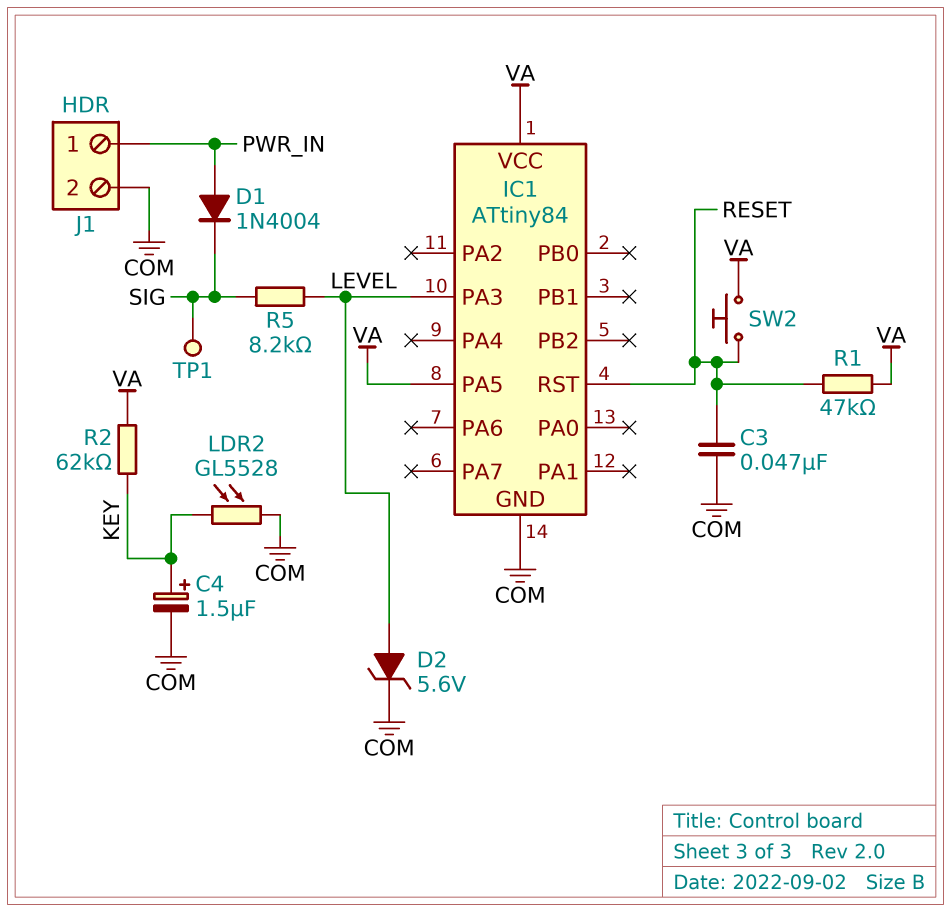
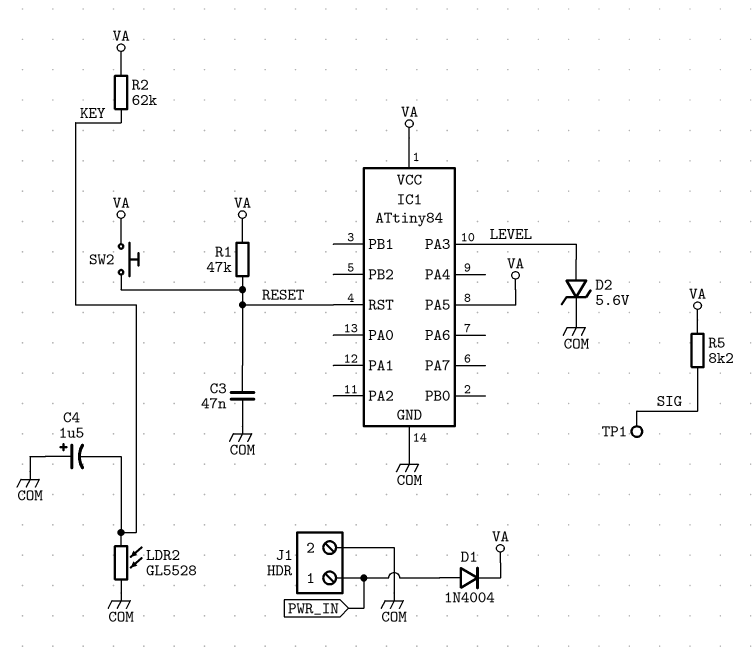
C4: 1.5uF (plus KEY, minus COM) -> 1.5uF (plus COM, minus KEY)
D1: diode 1N4004 (A PWR_IN, K SIG) -> diode 1N4004 (A PWR_IN, K VA)
R5: 8.2k (LEVEL, SIG) -> 8.2k (SIG, VA)

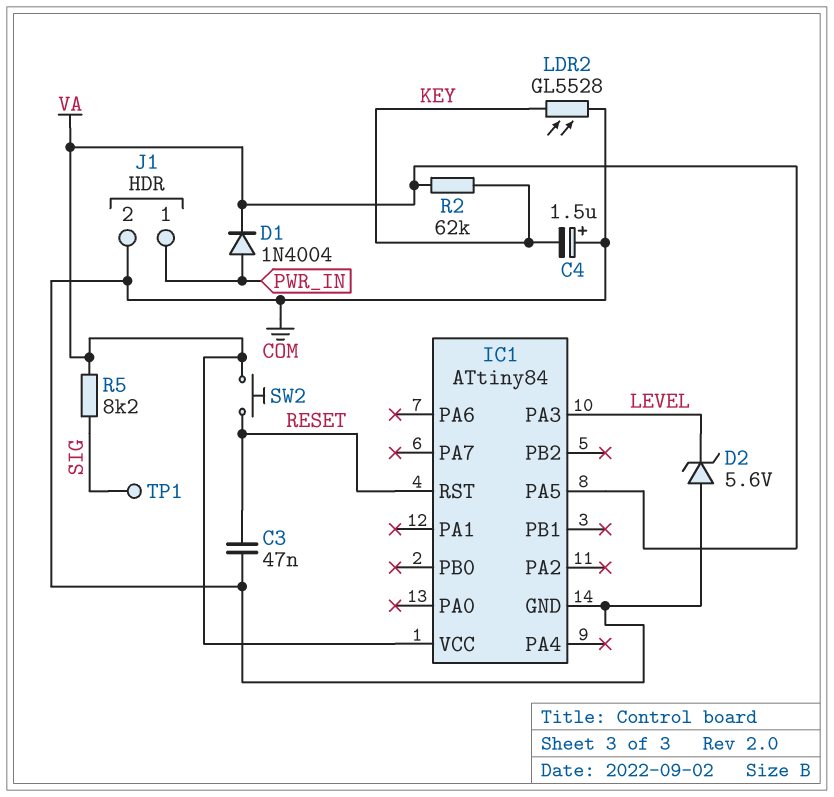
D2: zener 5.6V (A LEVEL, K COM) -> zener 5.6V (A COM, K LEVEL)
R1: 47k (RESET, VA) -> none

